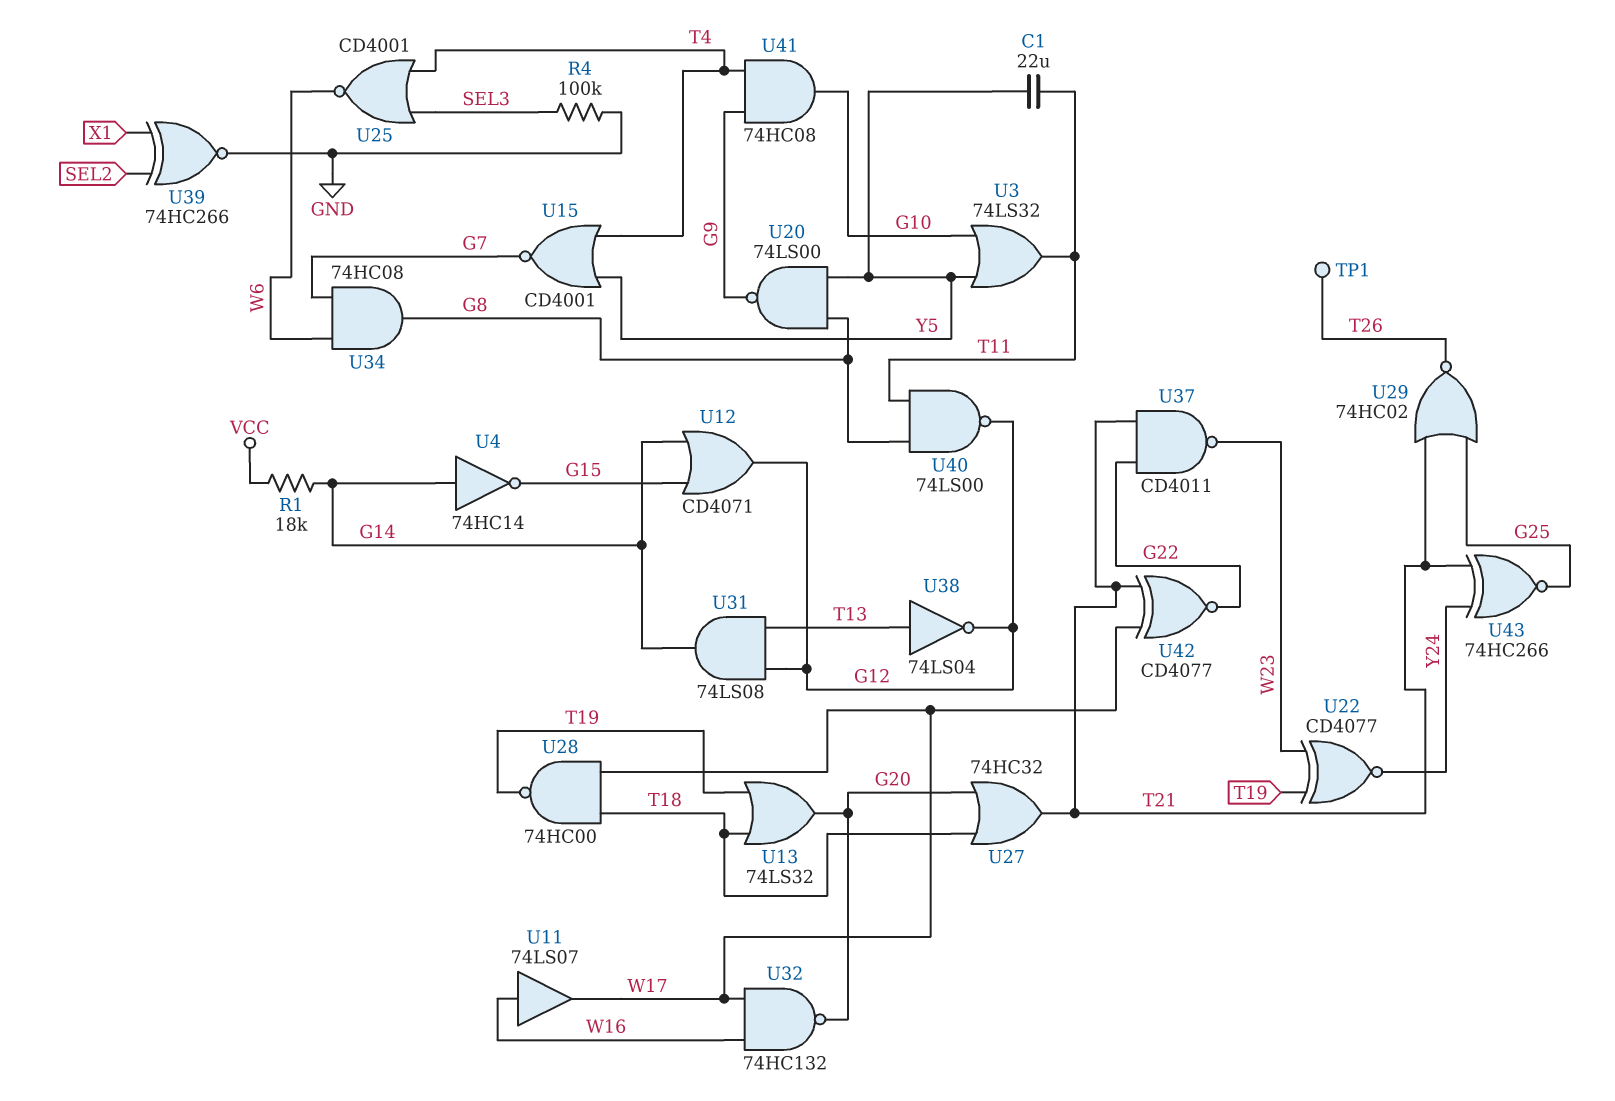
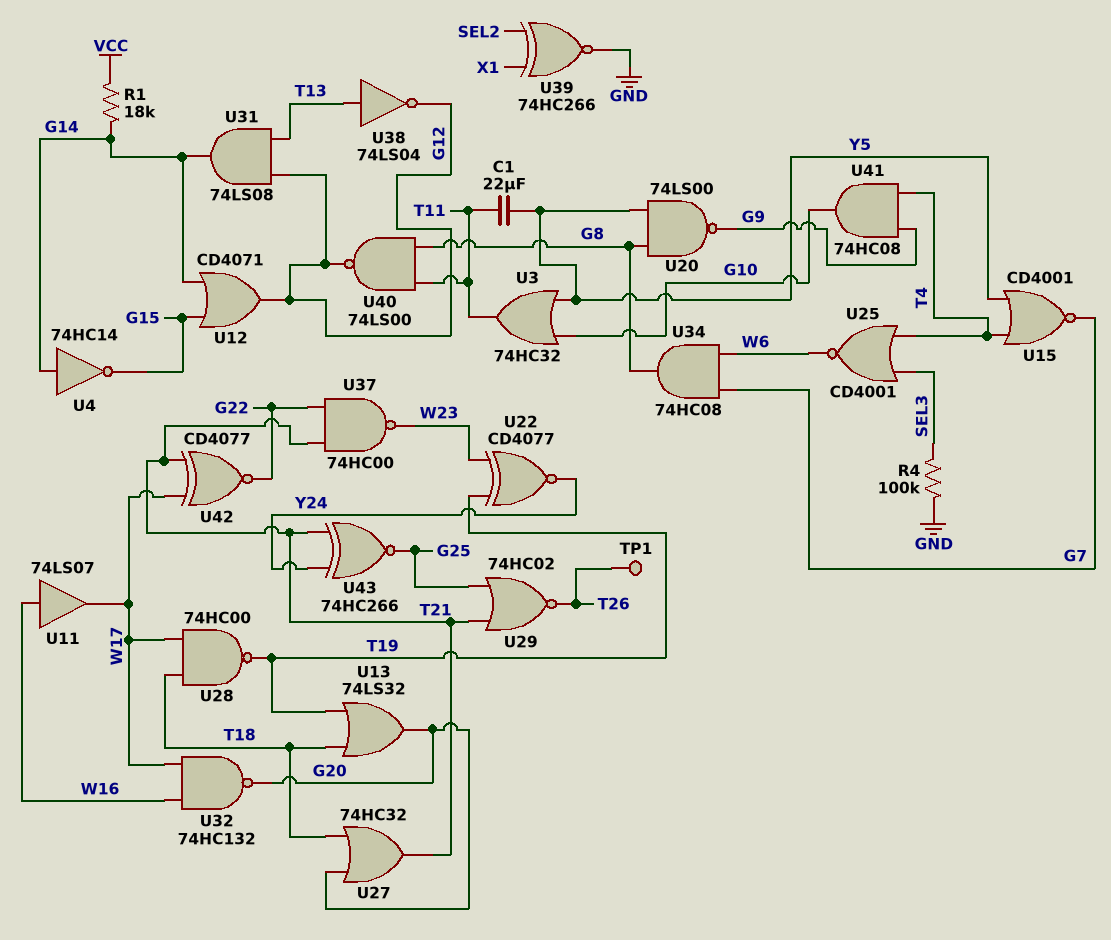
U3: OR 74LS32 (in G10, in Y5, out T11) -> OR 74HC32 (in G10, in Y5, out T11)
U37: NAND CD4011 (in G22, in T21, out W23) -> NAND 74HC00 (in G22, in T21, out W23)

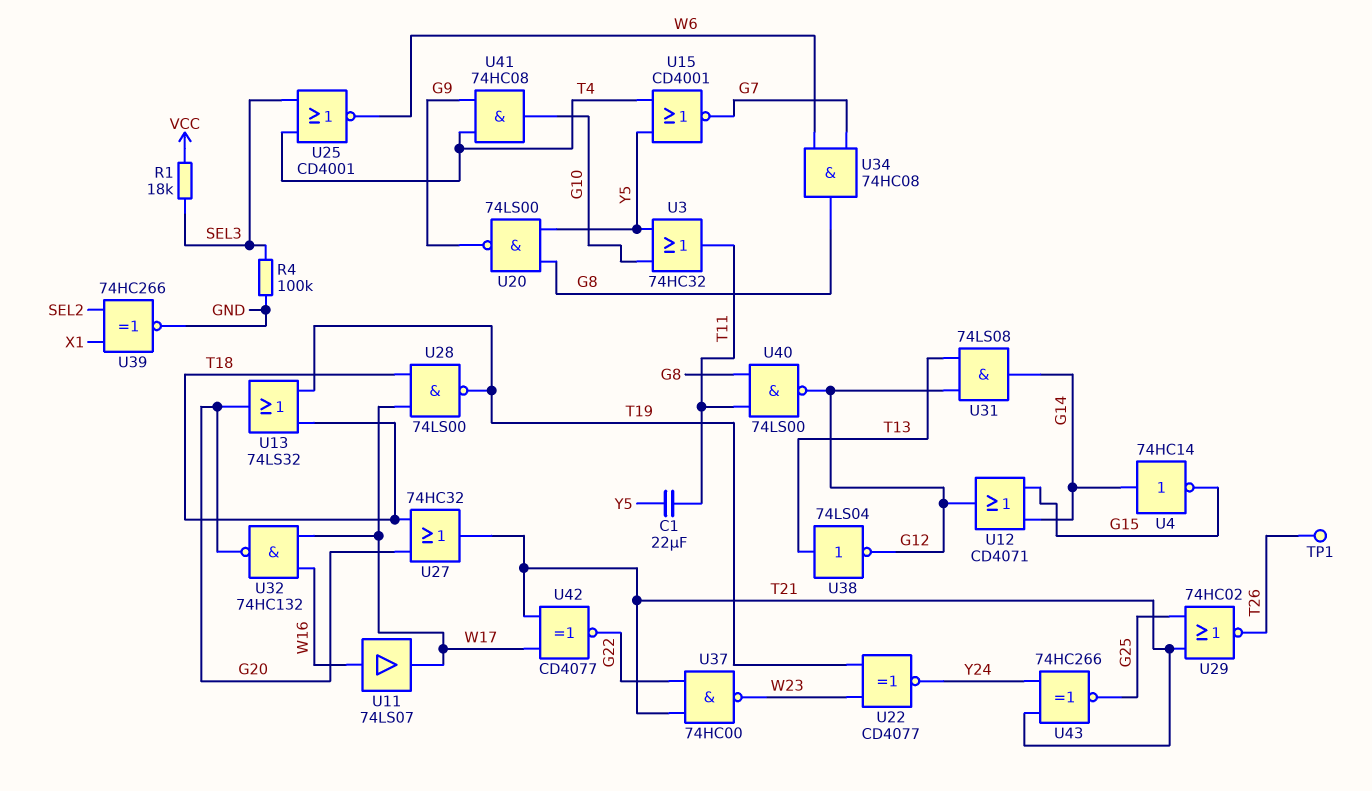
R1: 18k (G14, VCC) -> 18k (SEL3, VCC)
U28: NAND 74HC00 (in T18, in W17, out T19) -> NAND 74LS00 (in T18, in W17, out T19)

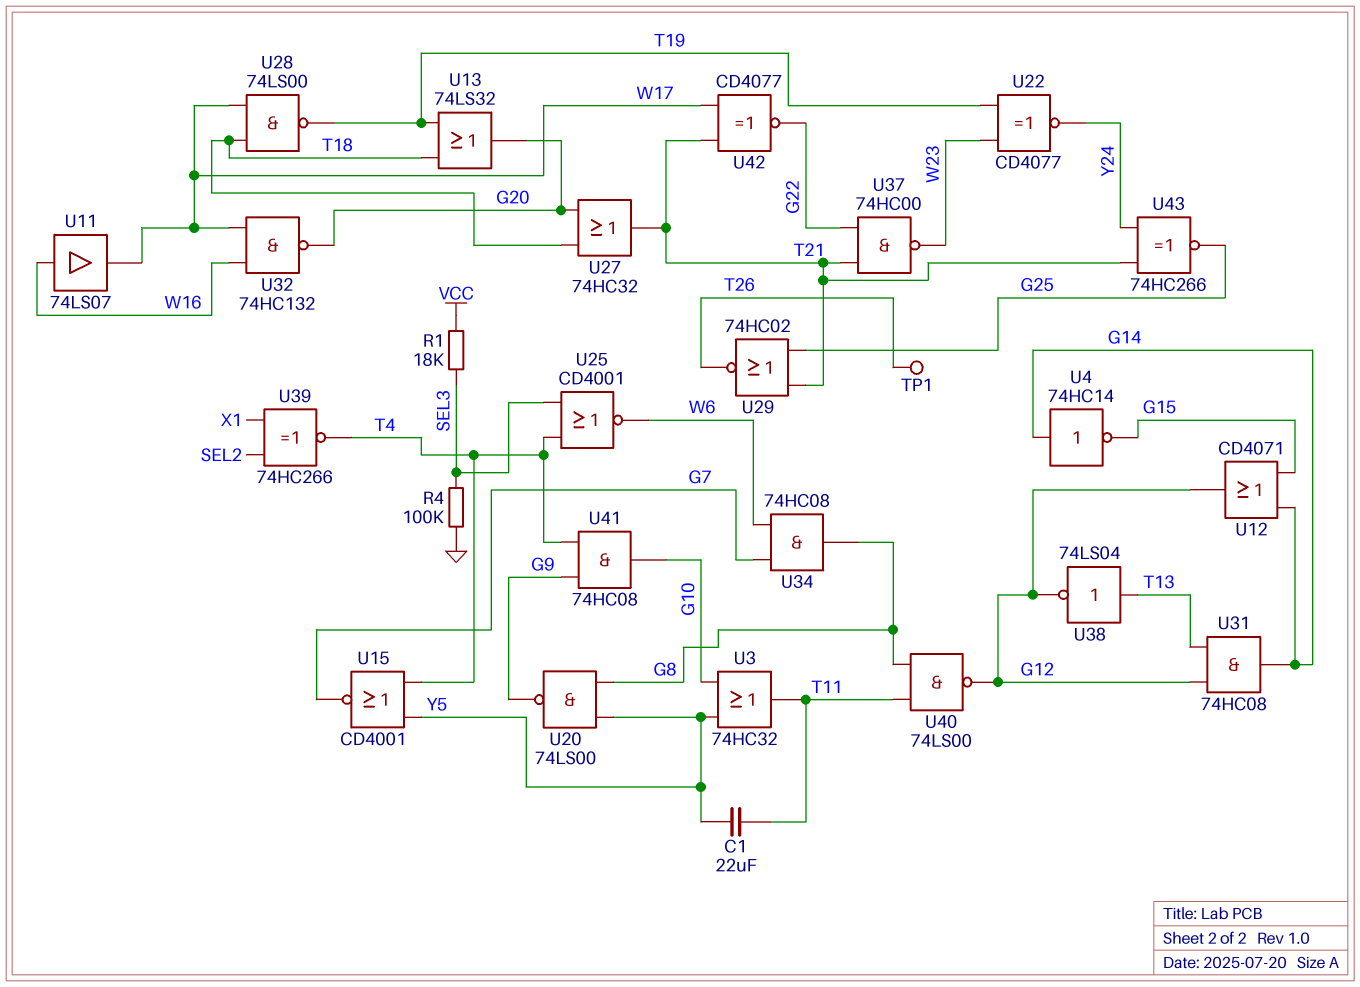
U31: AND 74LS08 (in G12, in T13, out G14) -> AND 74HC08 (in G12, in T13, out G14)
U39: XNOR 74HC266 (in SEL2, in X1, out GND) -> XNOR 74HC266 (in SEL2, in X1, out T4)

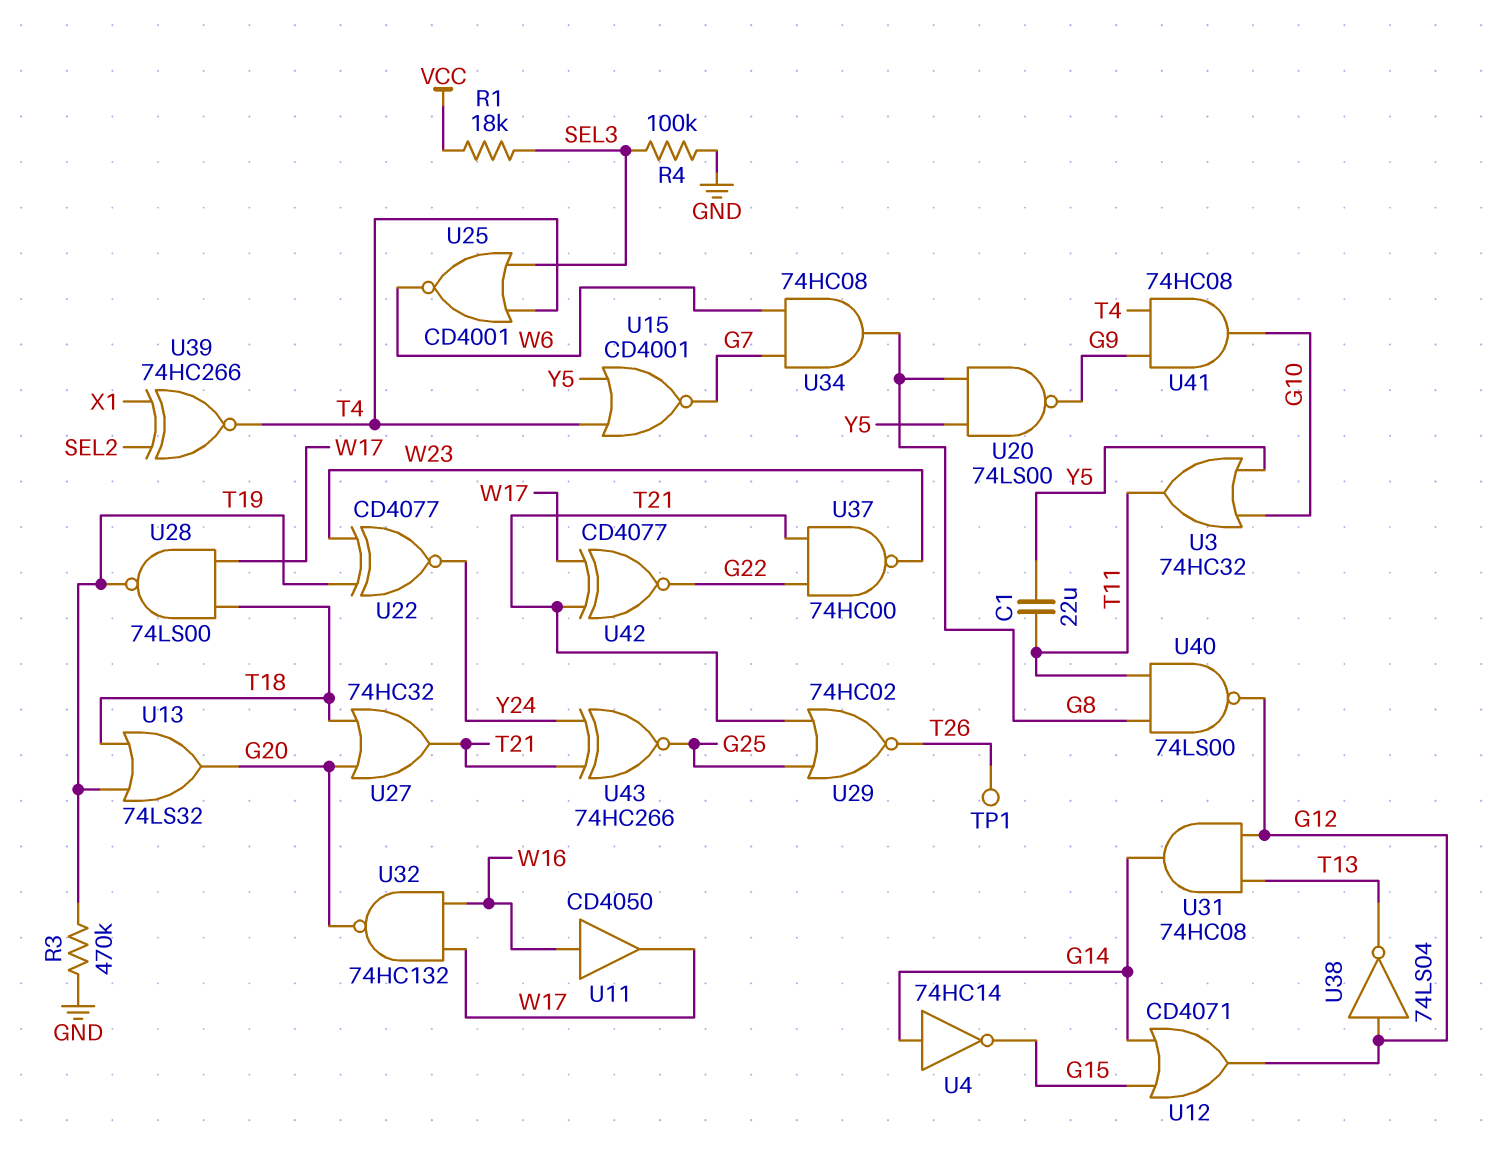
R3: none -> 470k (GND, T19)
U11: buffer 74LS07 (in W16, out W17) -> buffer CD4050 (in W16, out W17)
U38: NOT 74LS04 (in T13, out G12) -> NOT 74LS04 (in G12, out T13)

